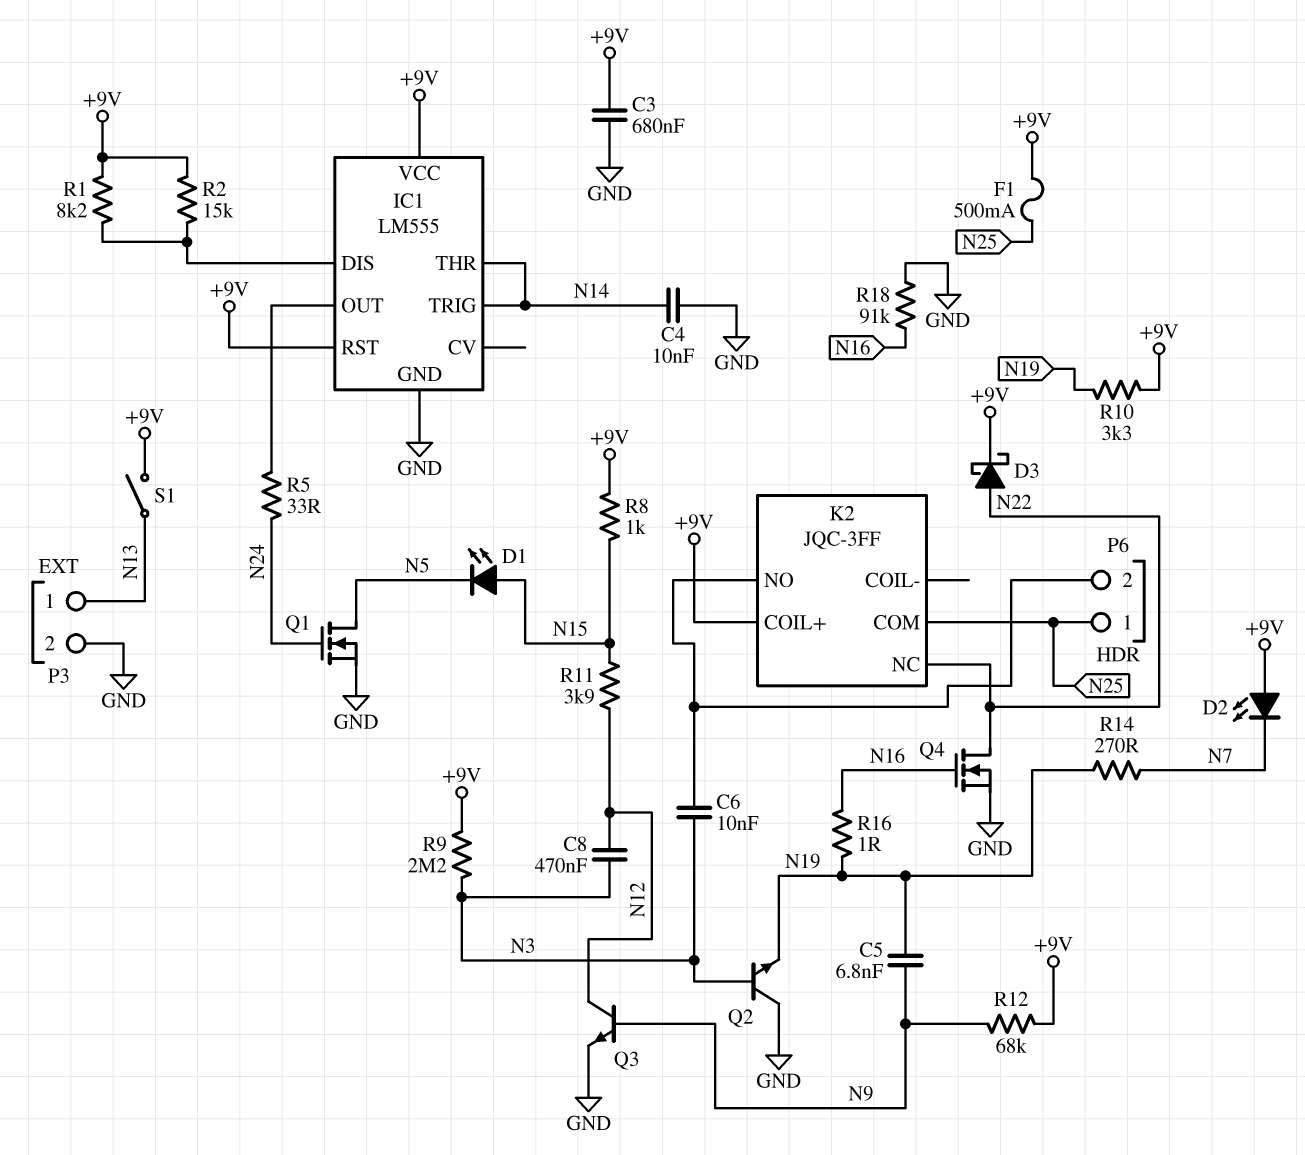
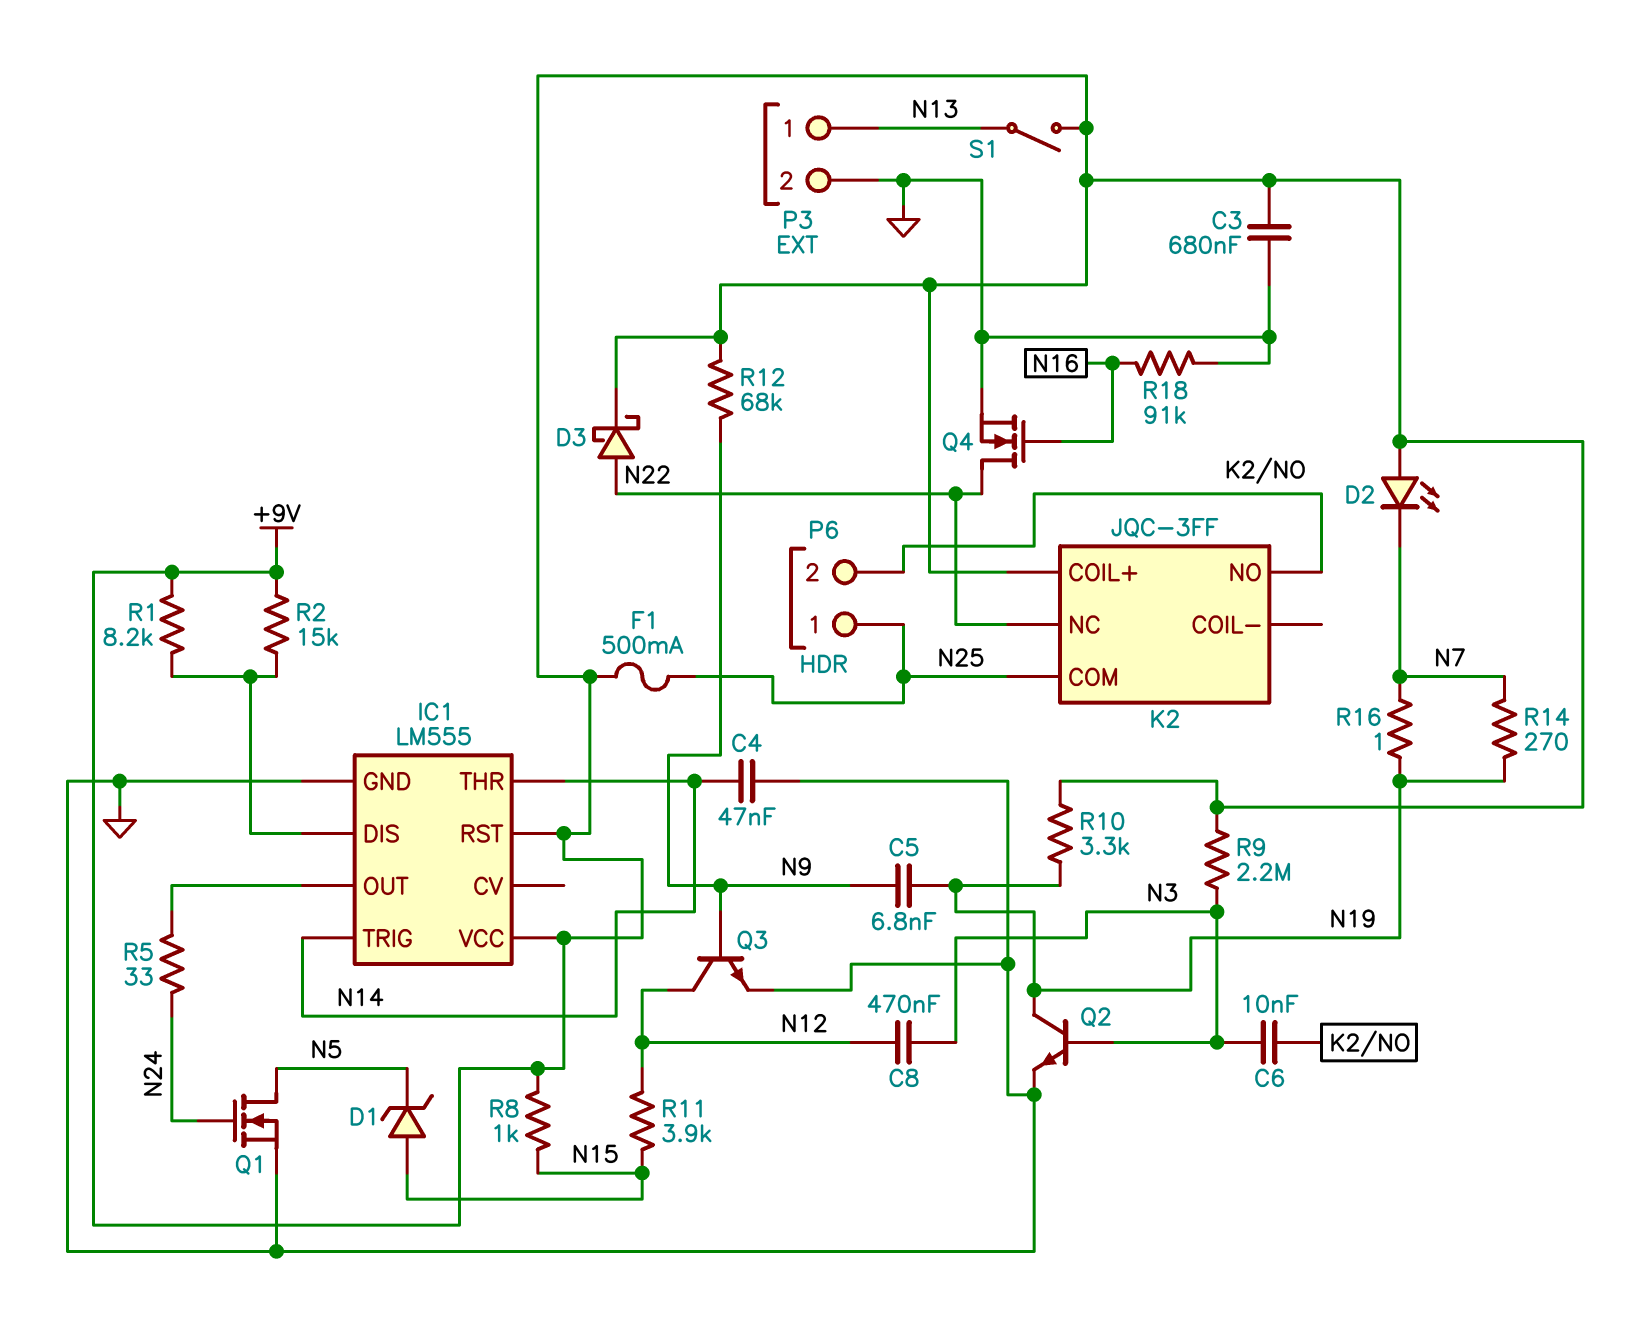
C4: 10nF (GND, N14) -> 47nF (GND, N14)
D1: LED (A N15, K N5) -> zener (A N15, K N5)
Q2: NPN (B N3, C GND, E N19) -> NPN (B N3, C N19, E GND)
R16: 1 (N16, N19) -> 1 (N7, N19)

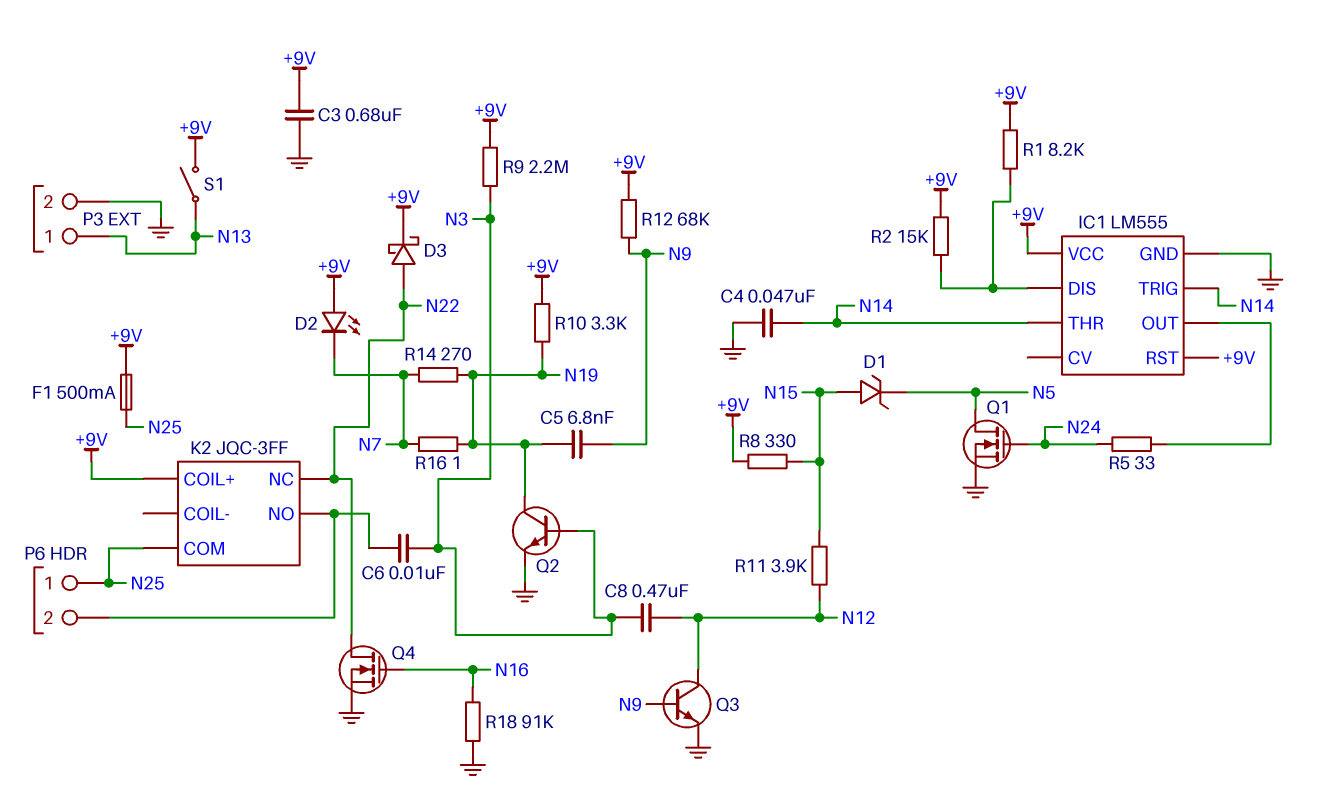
R8: 1k (+9V, N15) -> 330 (+9V, N15)

